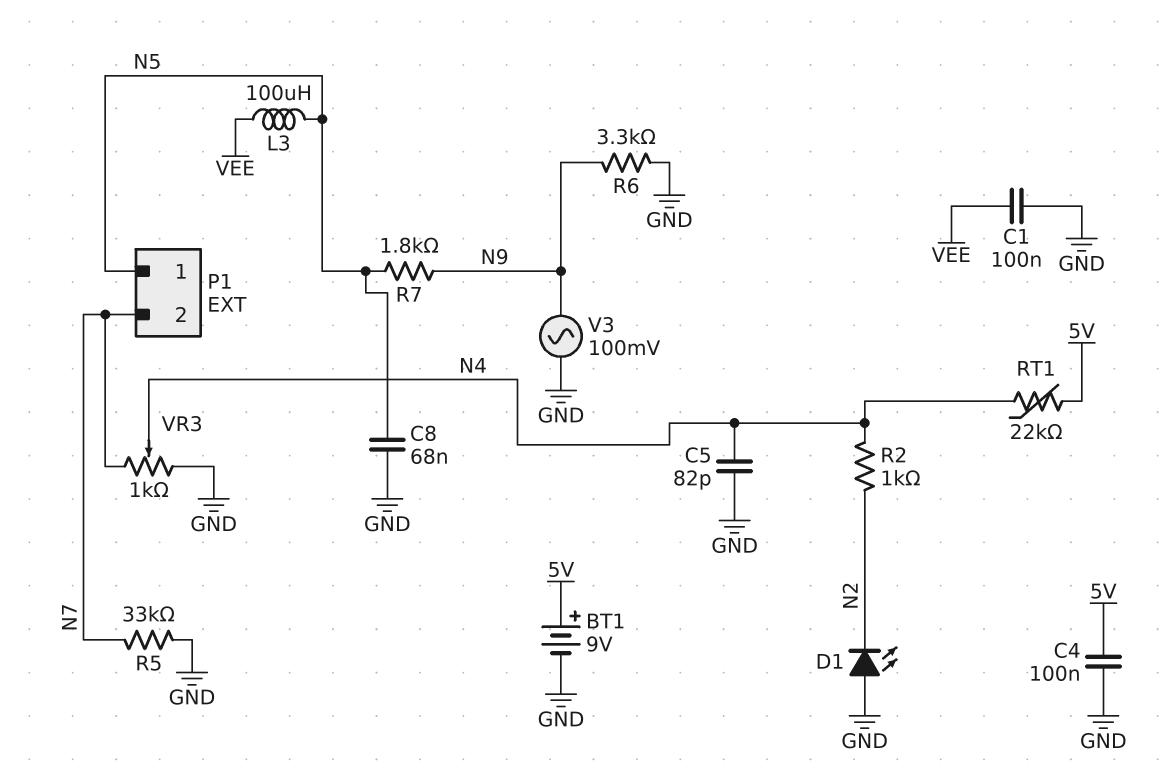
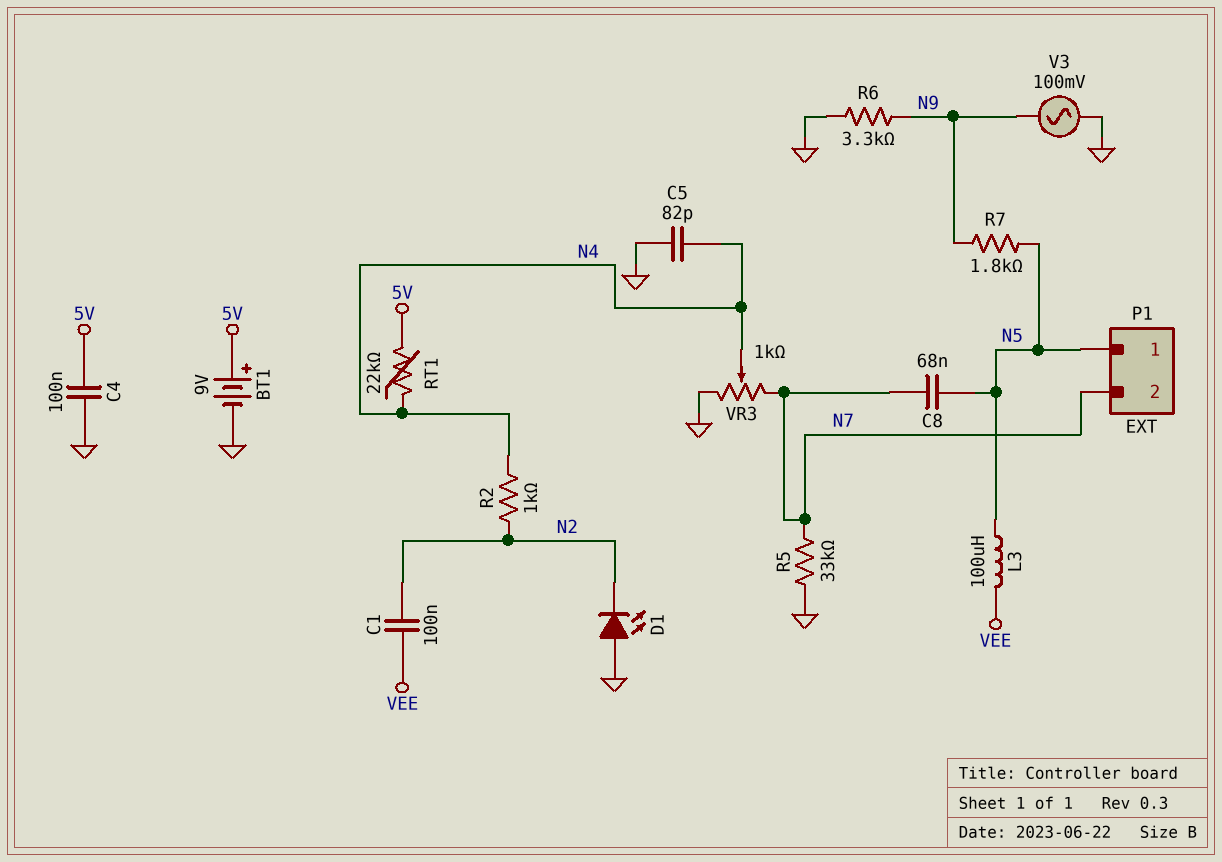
C1: 100nF (GND, VEE) -> 100nF (N2, VEE)
C8: 68nF (GND, N5) -> 68nF (N5, N7)

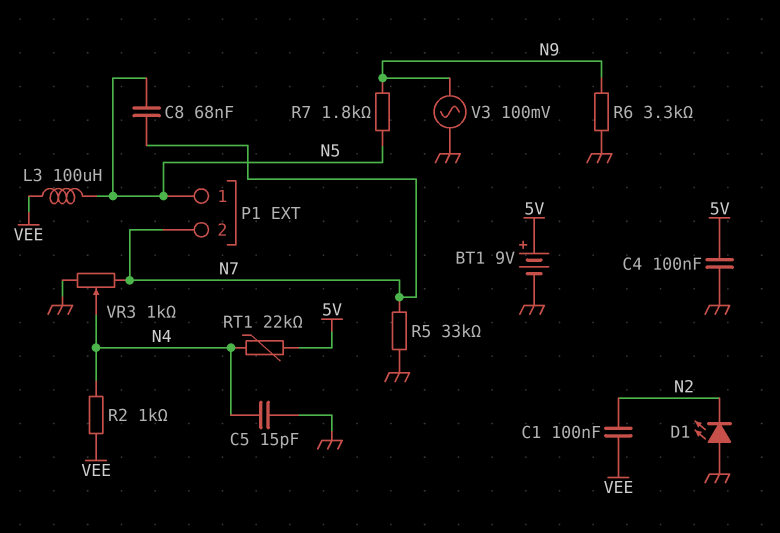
C5: 82pF (GND, N4) -> 15pF (GND, N4)
R2: 1k (N2, N4) -> 1k (N4, VEE)

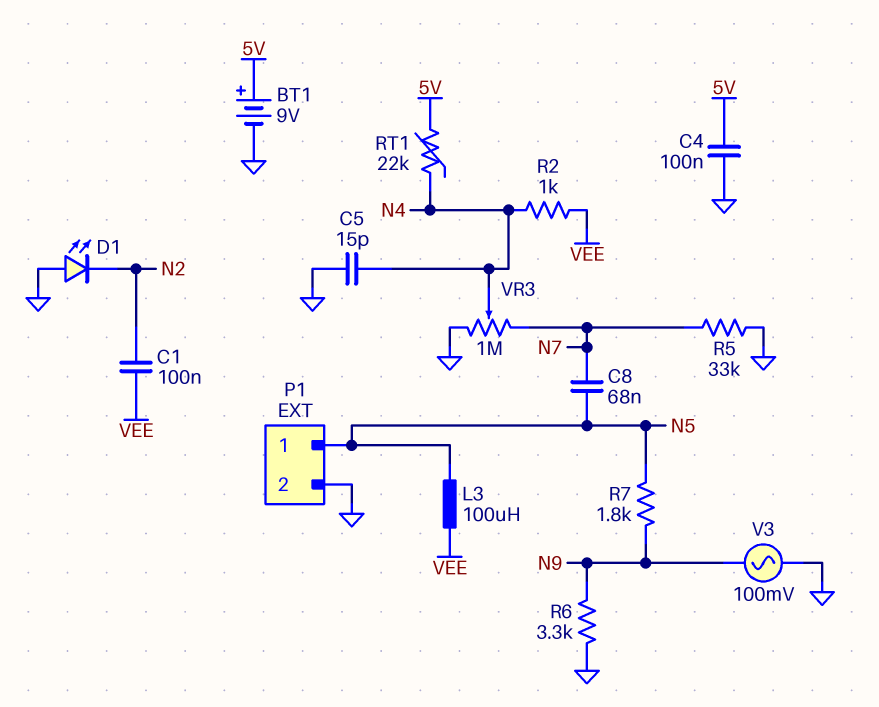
P1 pin 2: N7 -> GND
VR3: 1k (GND, N7, wiper N4) -> 1M (GND, N7, wiper N4)

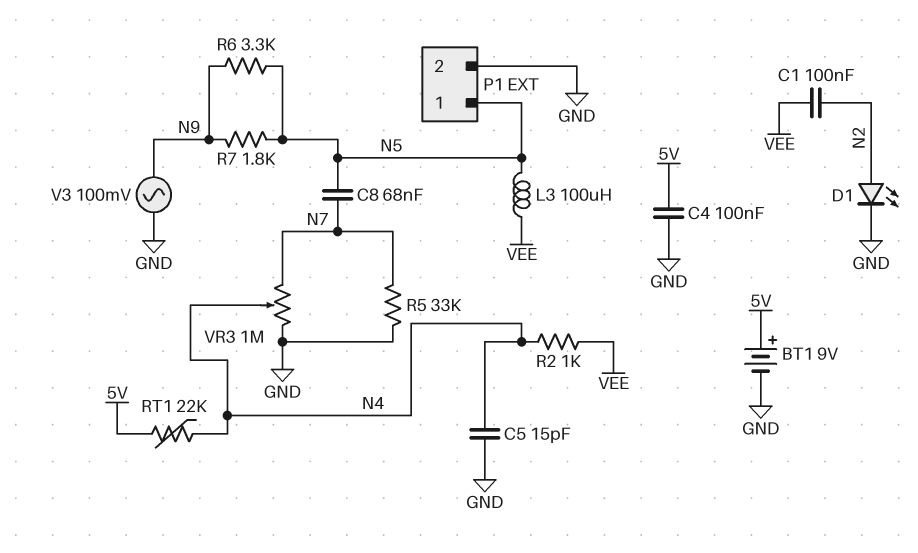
D1: LED (A GND, K N2) -> LED (A N2, K GND)
R6: 3.3k (GND, N9) -> 3.3k (N5, N9)

